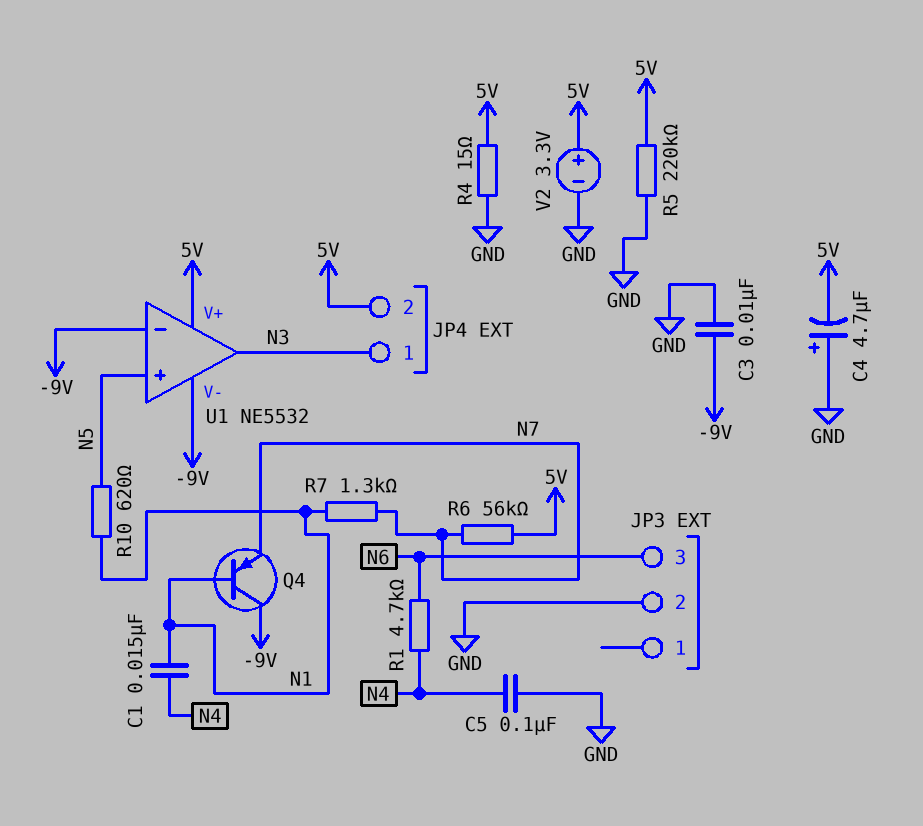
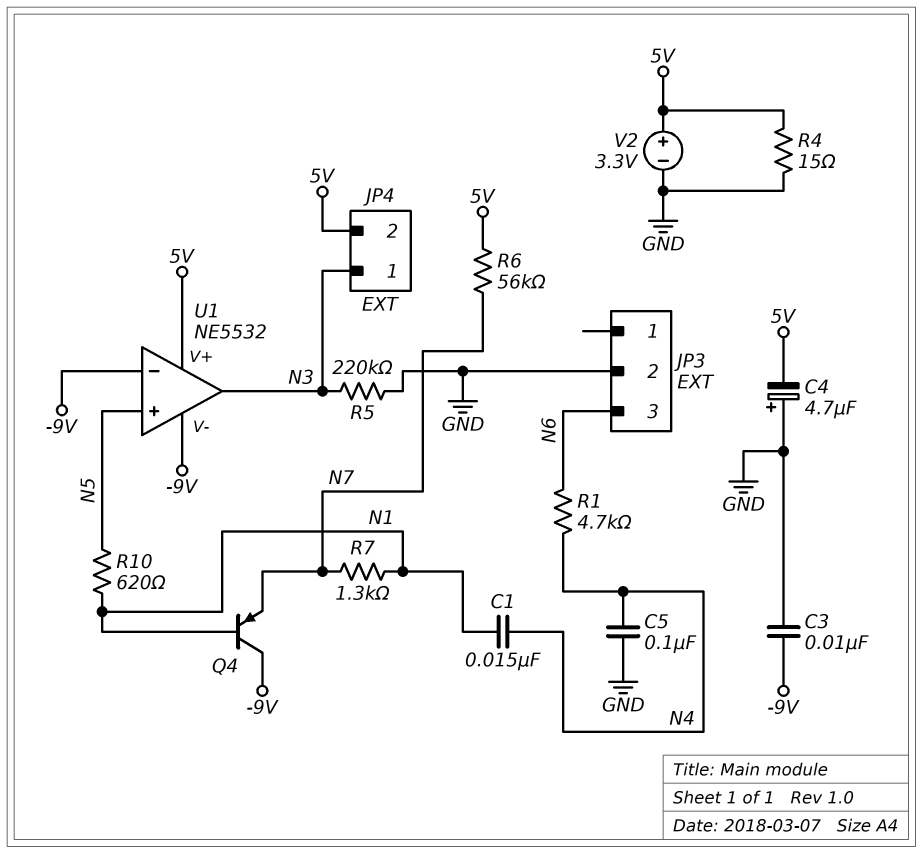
R5: 220k (5V, GND) -> 220k (GND, N3)

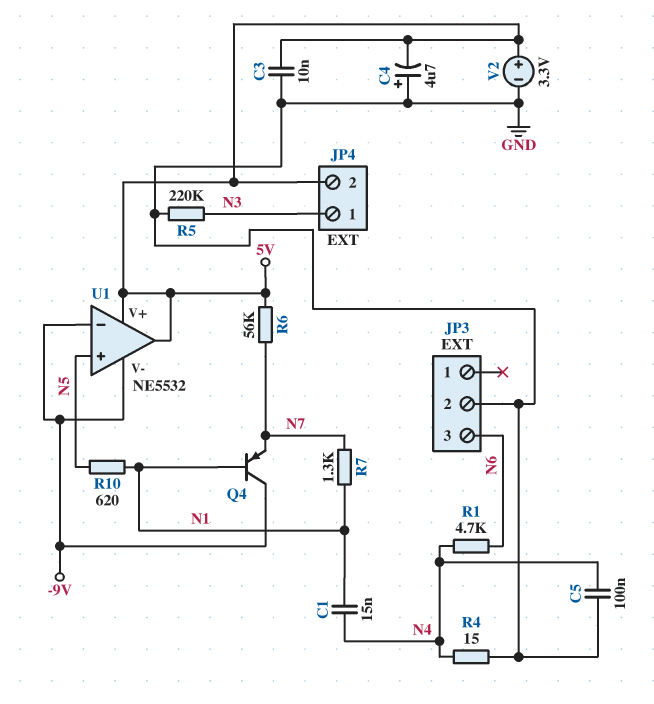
C3: 10nF (-9V, GND) -> 10nF (5V, GND)
R4: 15 (5V, GND) -> 15 (GND, N4)
U1 pin out: N3 -> 5V

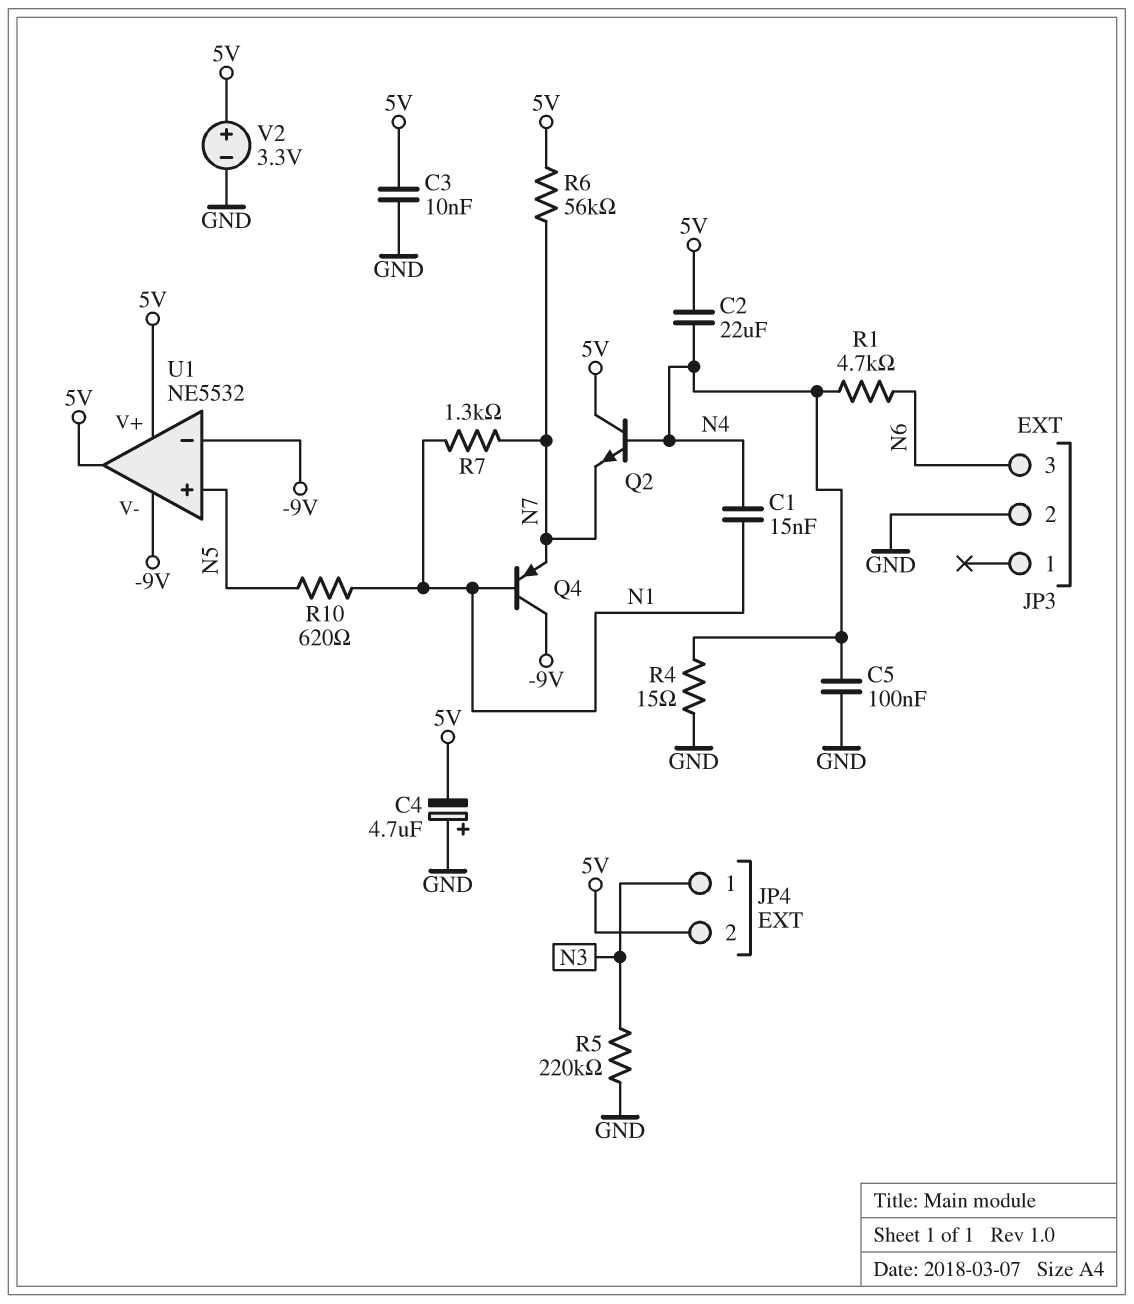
C2: none -> 22uF (5V, N4)
Q2: none -> NPN (B N4, C 5V, E N7)

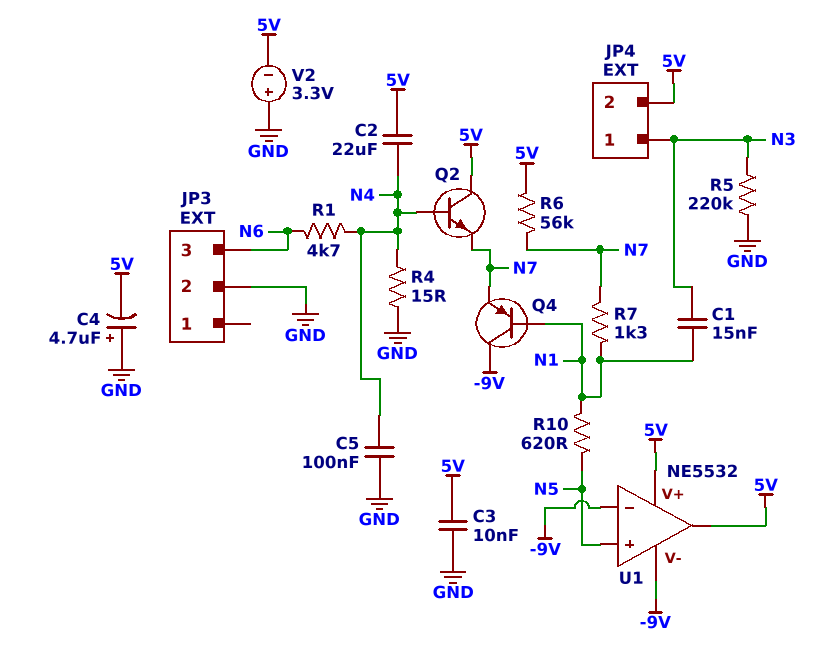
C1: 15nF (N1, N4) -> 15nF (N1, N3)
V2: 3.3V (plus 5V, minus GND) -> 3.3V (plus GND, minus 5V)

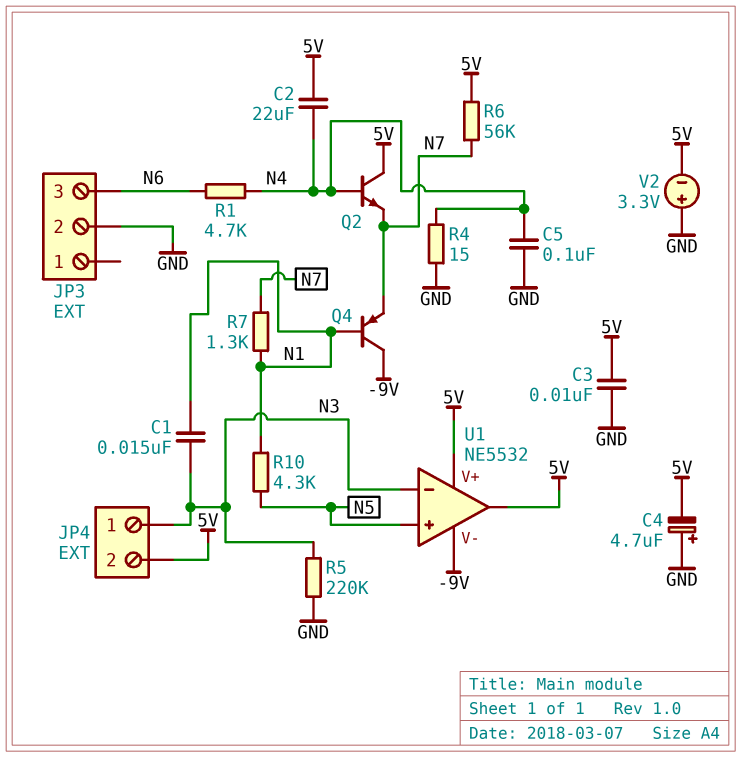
R10: 620 (N1, N5) -> 4.3k (N1, N5)
U1 pin in-: -9V -> N3

